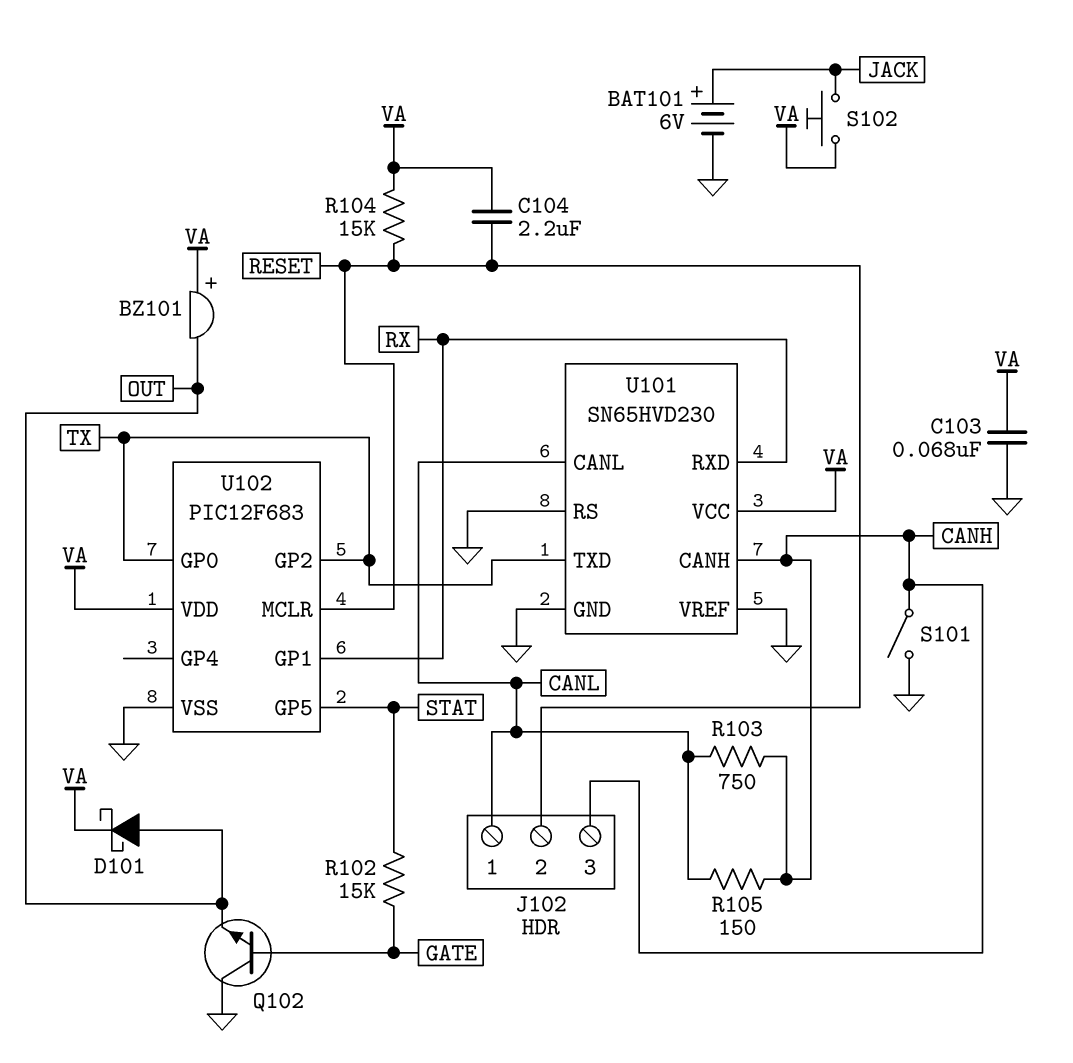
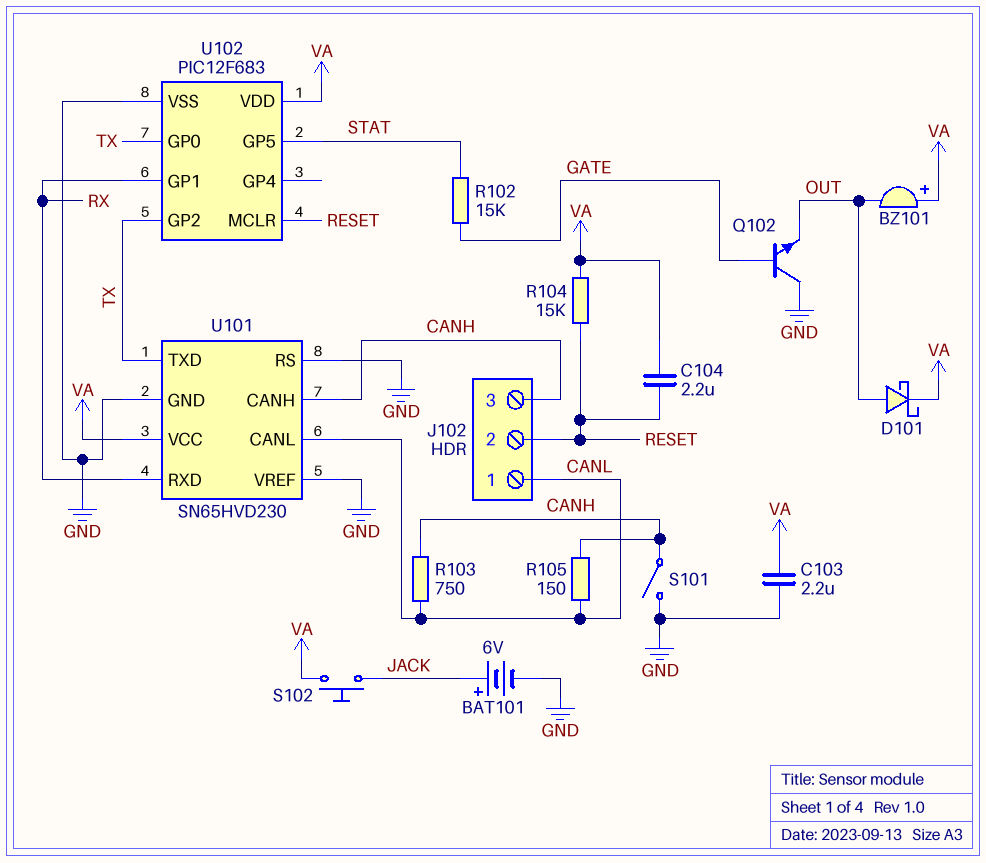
C103: 68nF (GND, VA) -> 2.2uF (GND, VA)

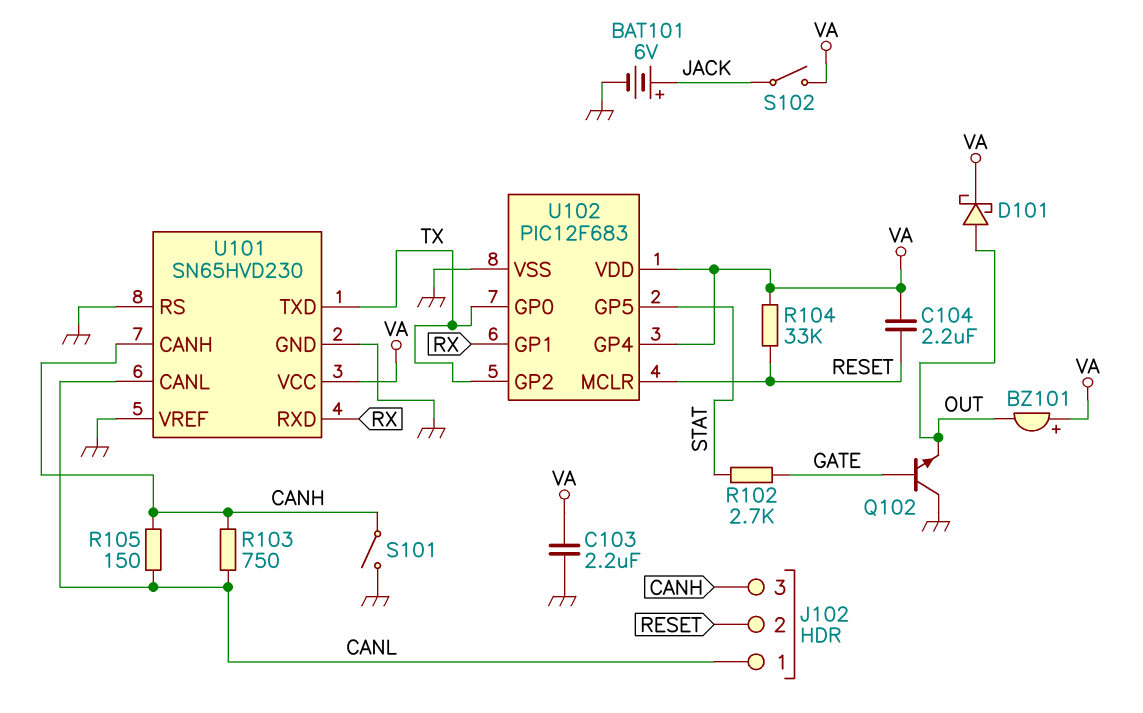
R102: 15k (GATE, STAT) -> 2.7k (GATE, STAT)
R104: 15k (RESET, VA) -> 33k (RESET, VA)
S102: button (JACK, VA) -> switch (JACK, VA)
U102 pin GP4: none -> VA

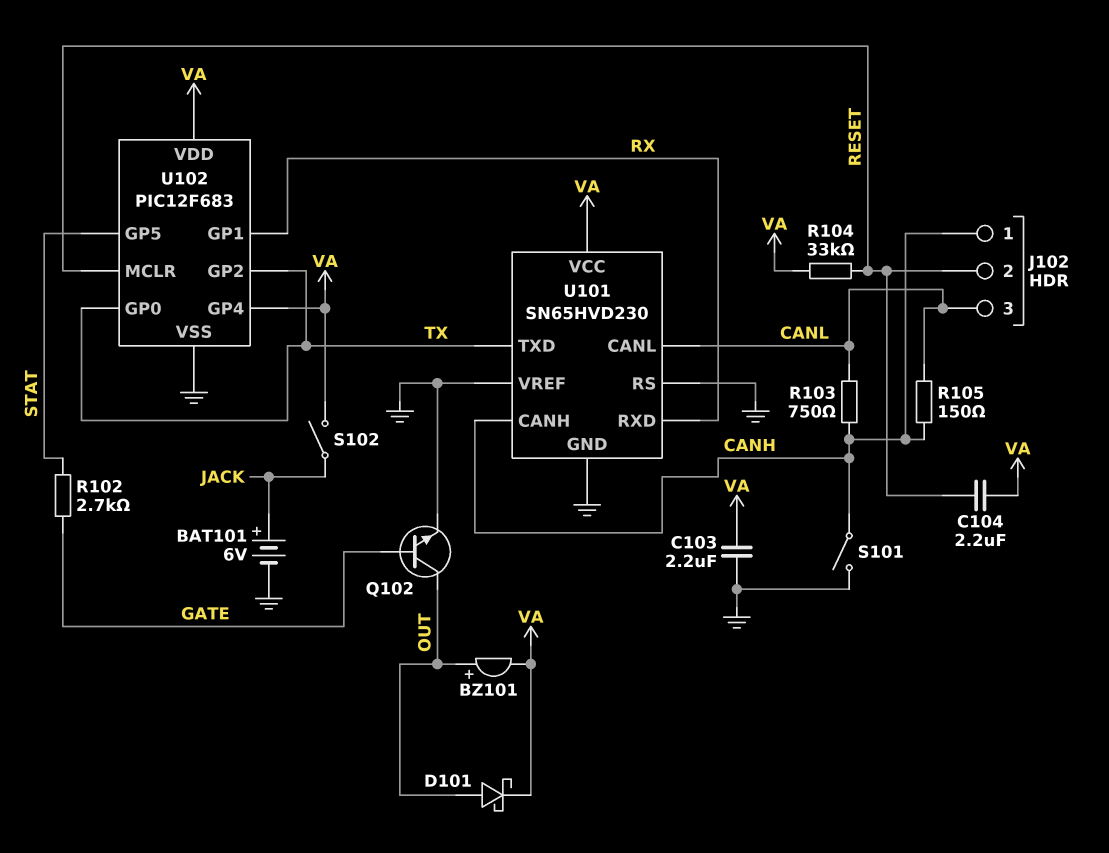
BZ101: buzzer (plus VA, minus OUT) -> buzzer (plus OUT, minus VA)
J102 pin 1: CANL -> CANH
J102 pin 3: CANH -> CANL
Q102: NPN (B GATE, C GND, E OUT) -> NPN (B GATE, C OUT, E GND)

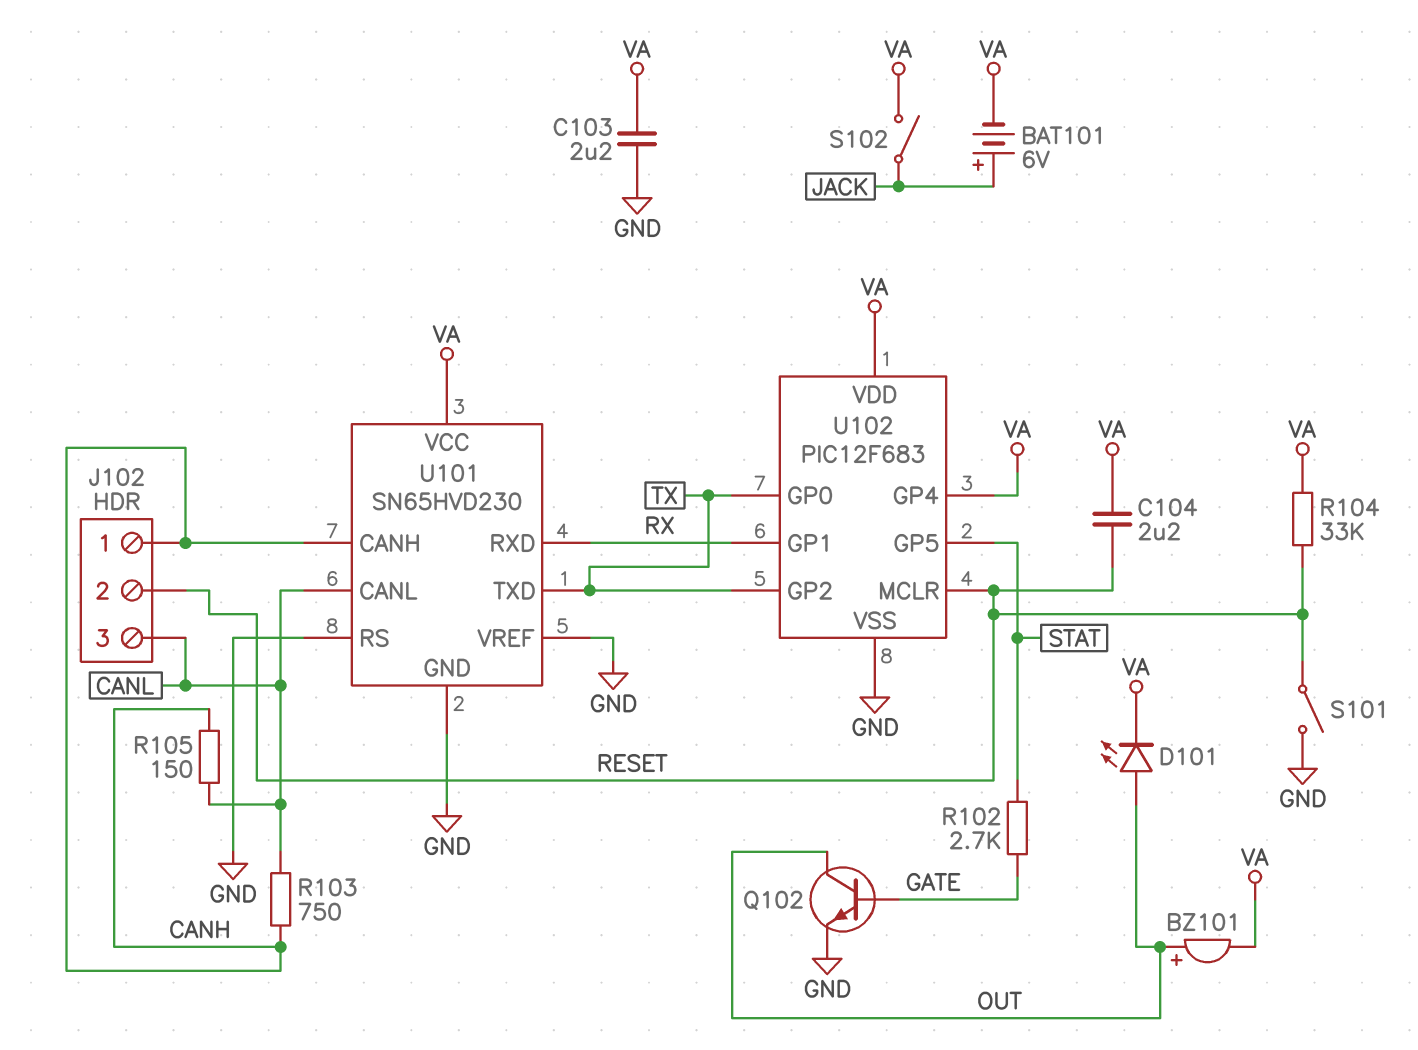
BAT101: 6V (plus JACK, minus GND) -> 6V (plus JACK, minus VA)
D101: schottky (A OUT, K VA) -> LED (A OUT, K VA)
S101: switch (CANH, GND) -> switch (GND, RESET)

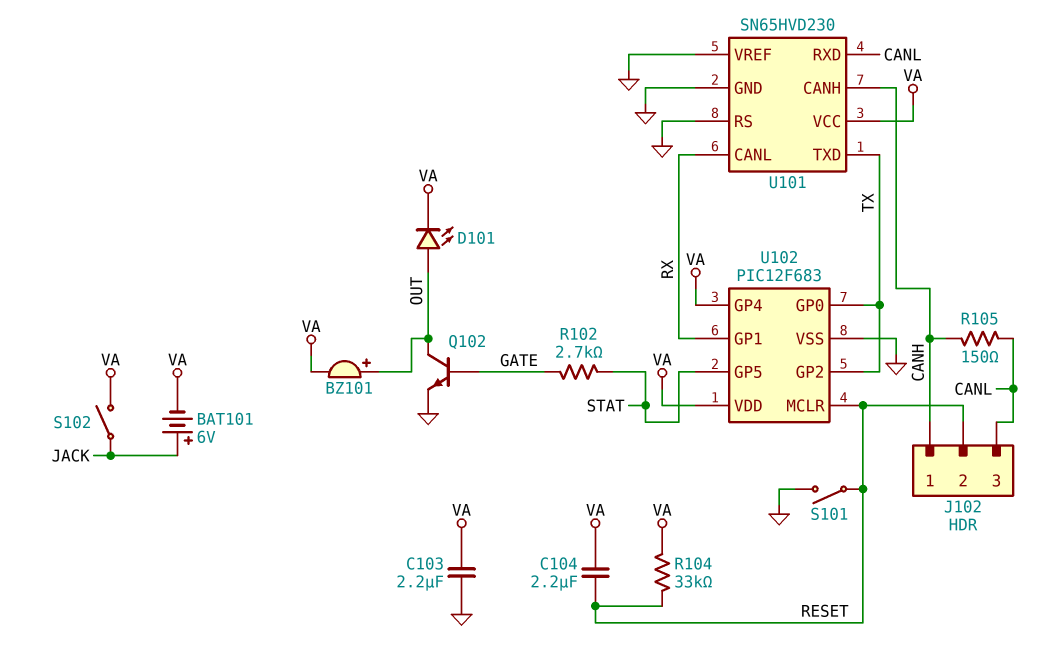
R103: 750 (CANH, CANL) -> none
U101 pin CANL: CANL -> RX
U101 pin RXD: RX -> CANL

